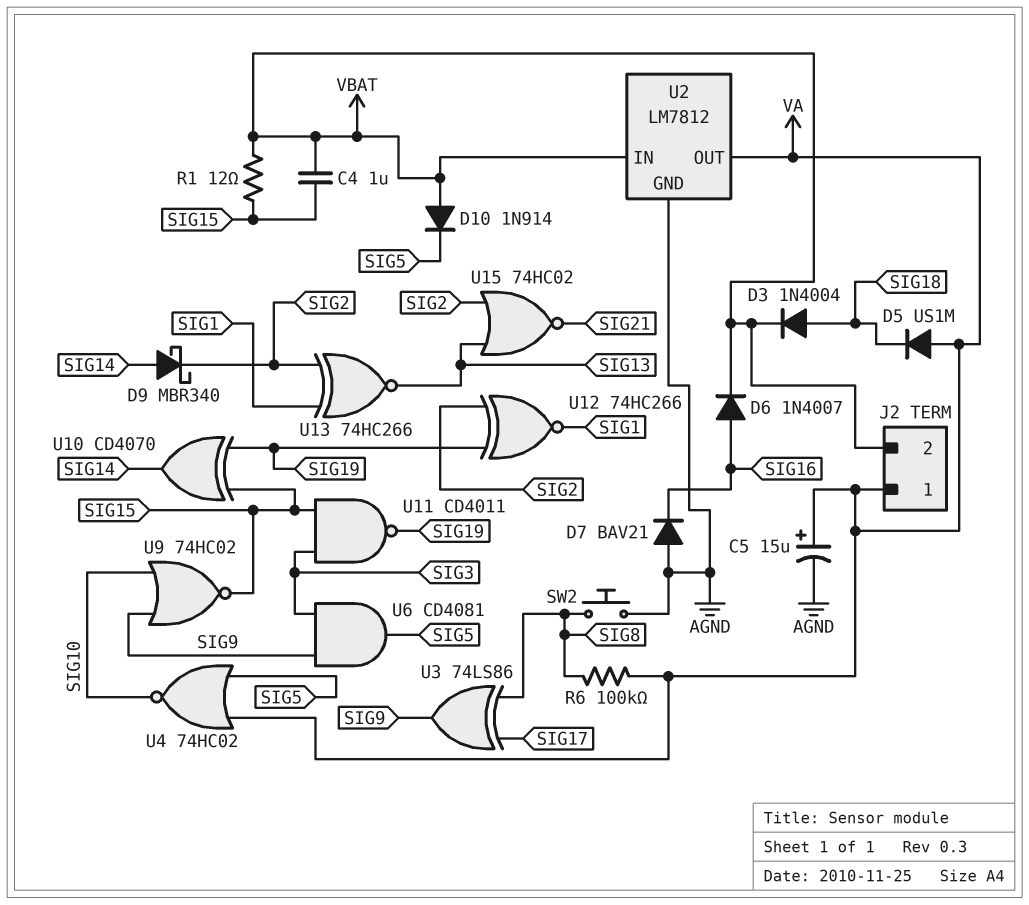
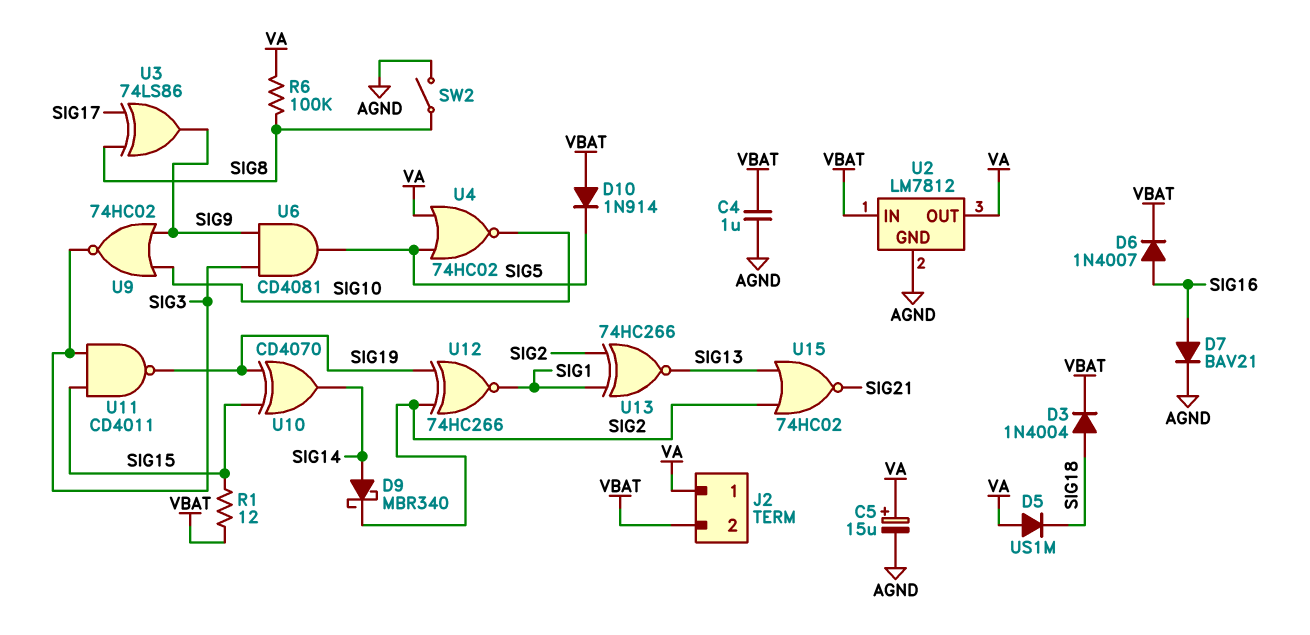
C4: 1uF (SIG15, VBAT) -> 1uF (AGND, VBAT)
D7: diode BAV21 (A AGND, K SIG16) -> diode BAV21 (A SIG16, K AGND)
SW2: button (AGND, SIG8) -> switch (AGND, SIG8)
U9: NOR 74HC02 (in SIG9, in SIG10, out SIG15) -> NOR 74HC02 (in SIG9, in SIG10, out SIG3)

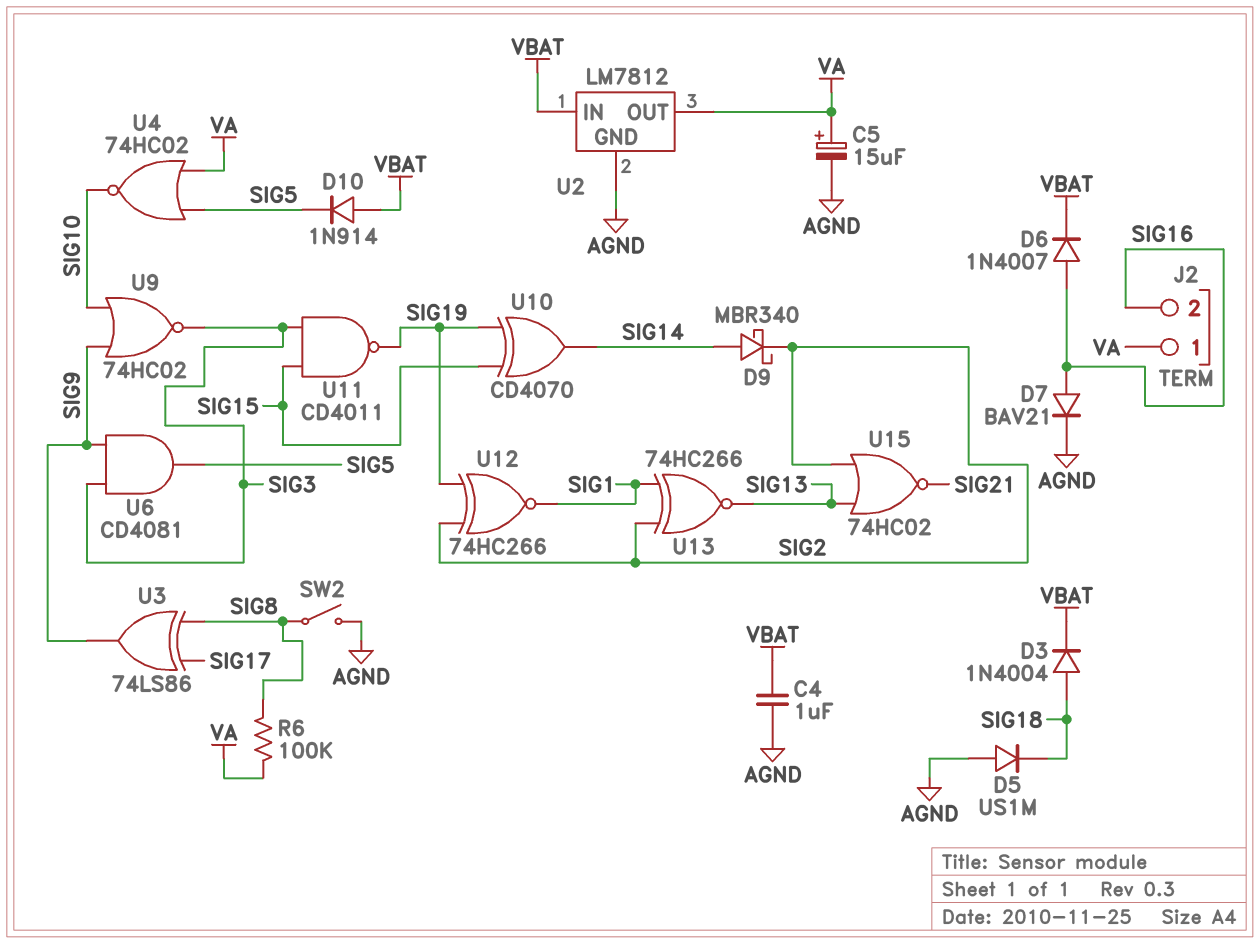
D5: diode US1M (A VA, K SIG18) -> diode US1M (A AGND, K SIG18)
J2 pin 2: VBAT -> SIG16
R1: 12 (SIG15, VBAT) -> none

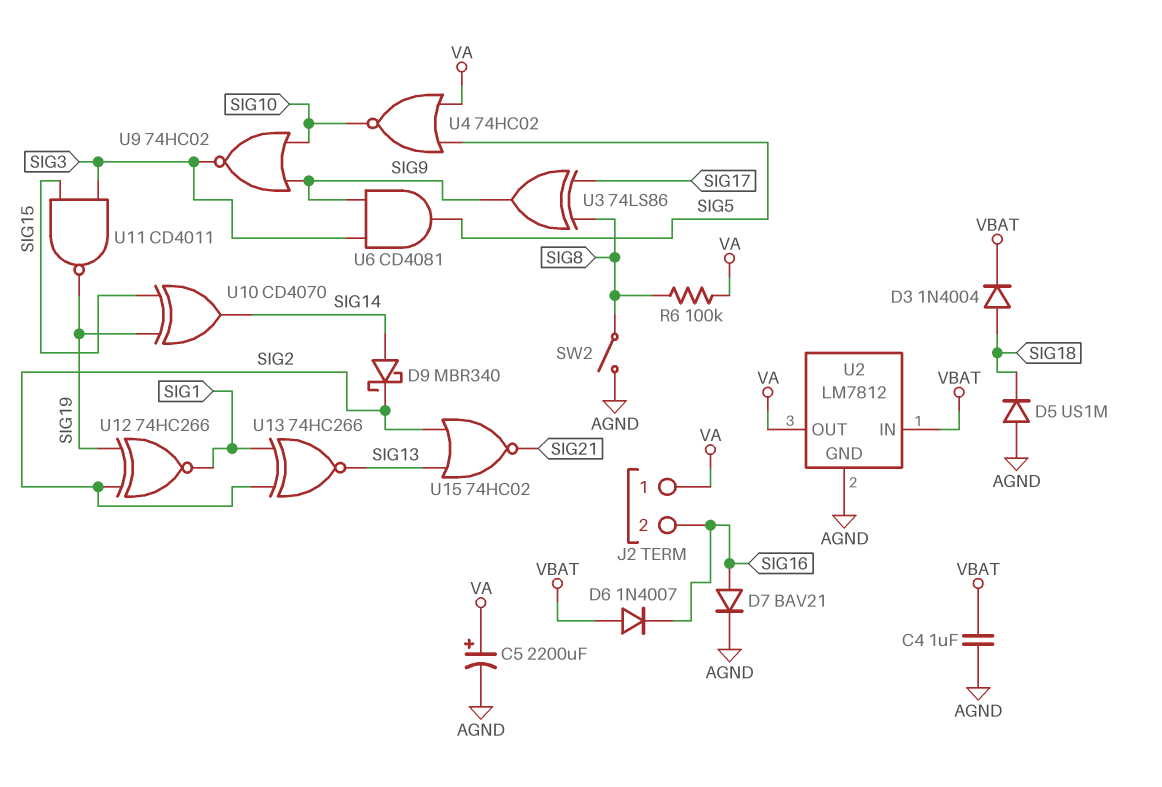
C5: 15uF (plus VA, minus AGND) -> 2200uF (plus VA, minus AGND)
D6: diode 1N4007 (A SIG16, K VBAT) -> diode 1N4007 (A VBAT, K SIG16)
D10: diode 1N914 (A VBAT, K SIG5) -> none

